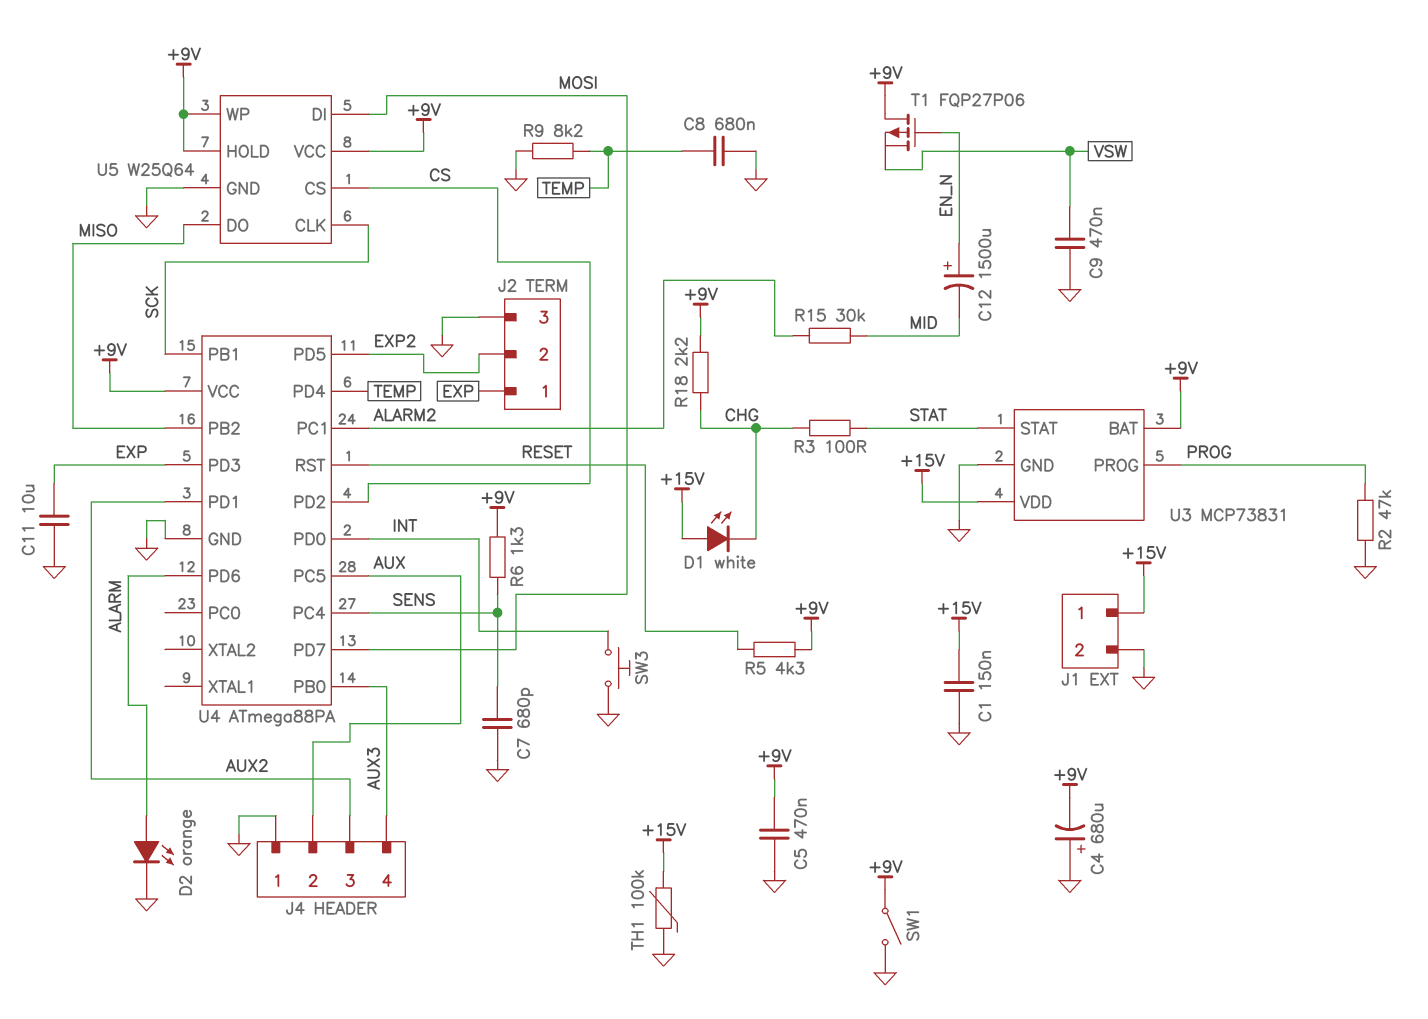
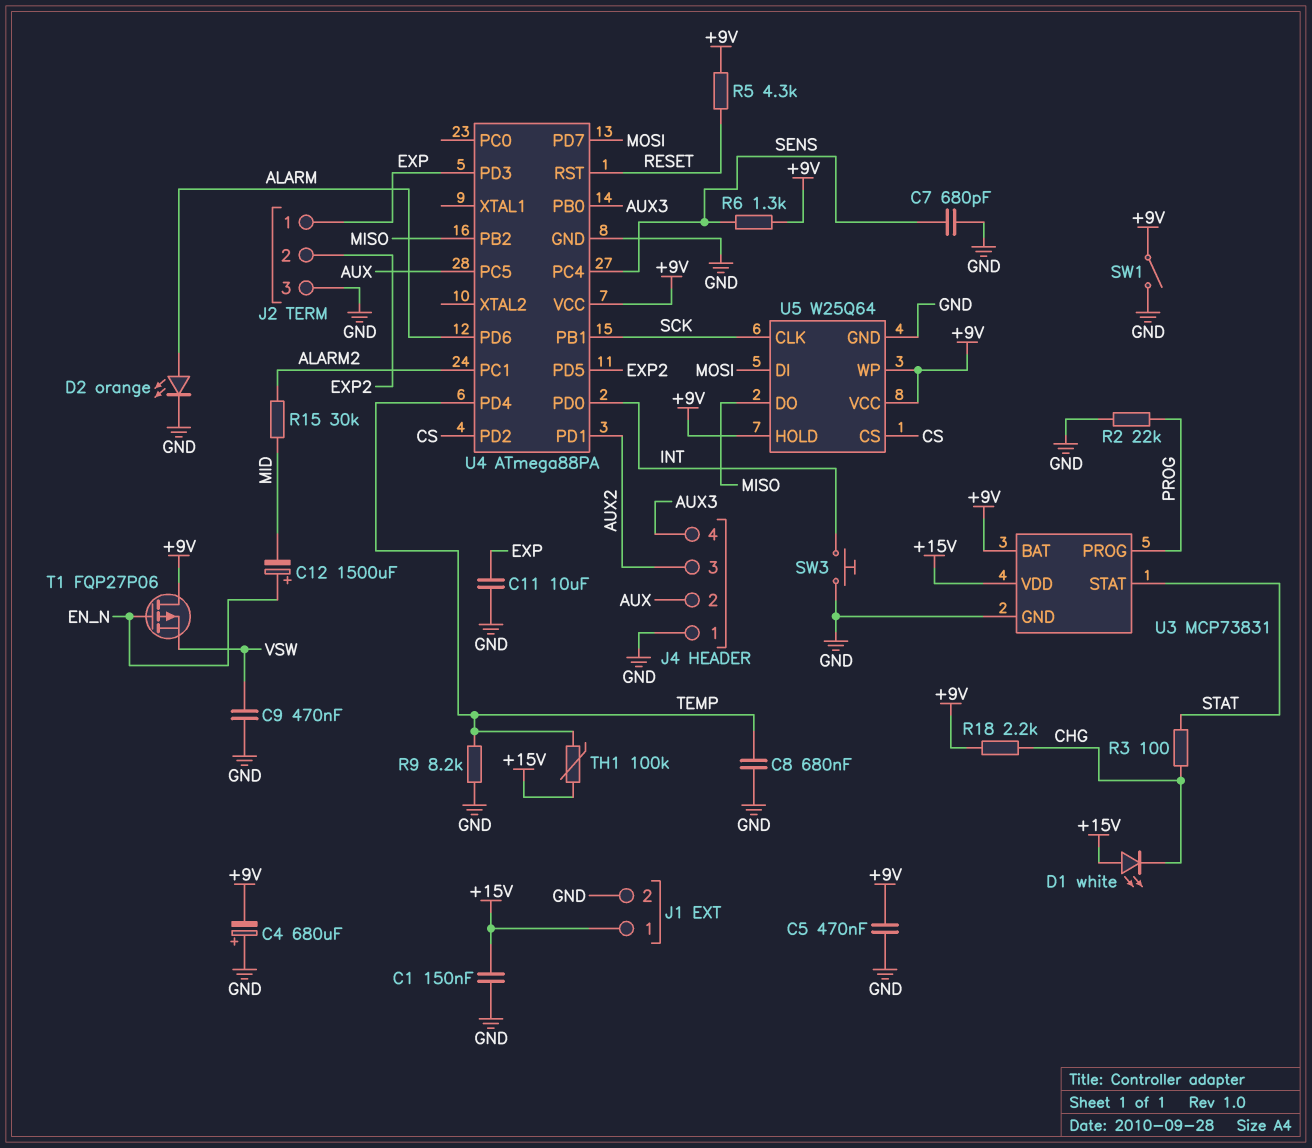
R2: 47k (GND, PROG) -> 22k (GND, PROG)
TH1: 100k (+15V, GND) -> 100k (+15V, TEMP)

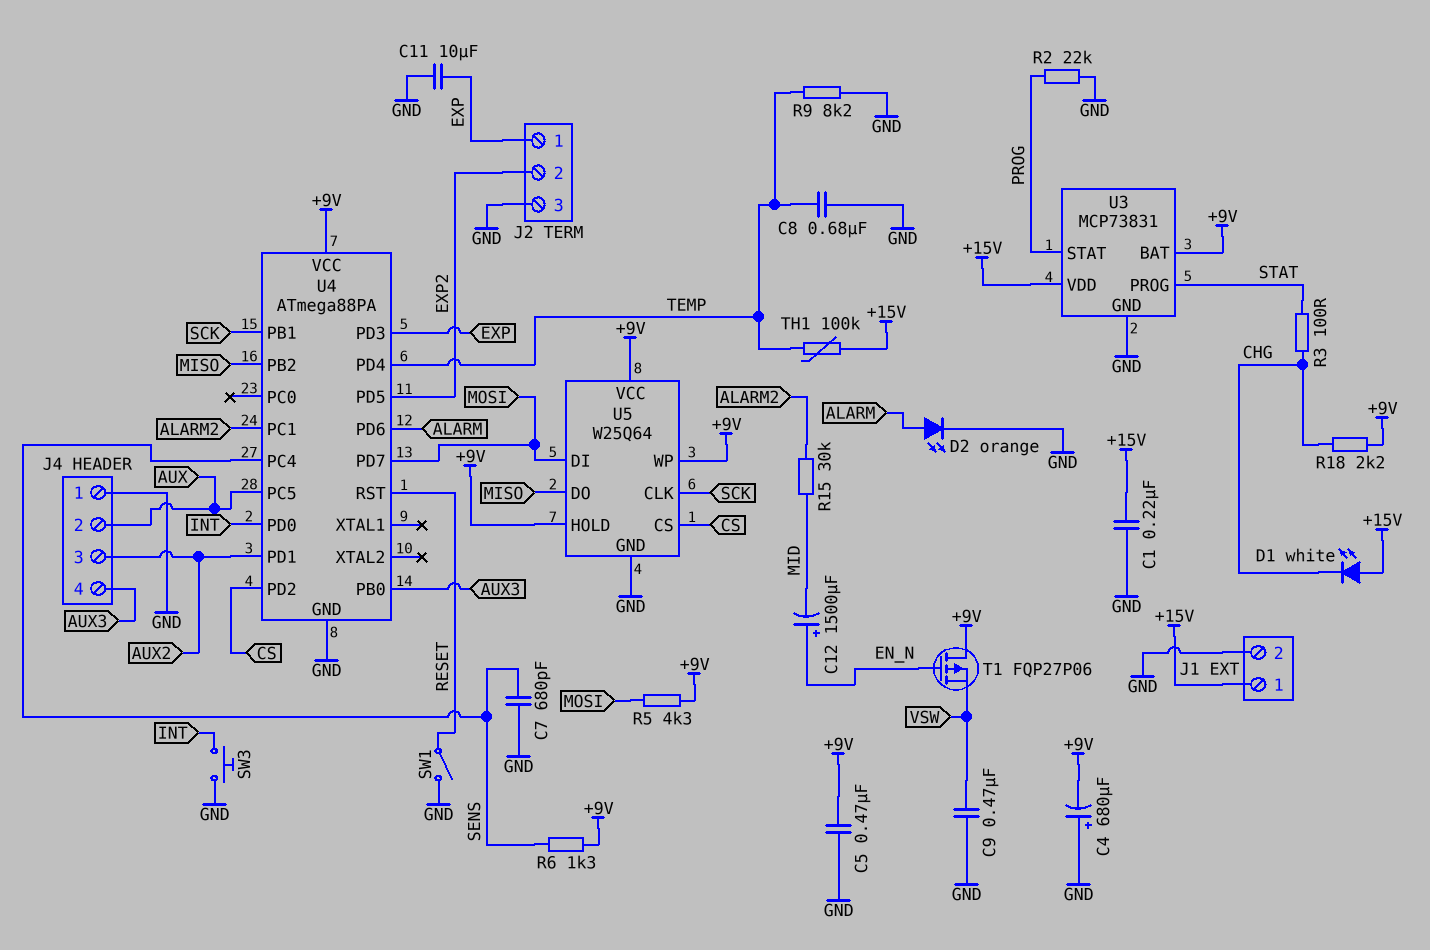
C1: 150nF (+15V, GND) -> 220nF (+15V, GND)
R5: 4.3k (+9V, RESET) -> 4.3k (+9V, MOSI)
SW1: switch (+9V, GND) -> switch (GND, RESET)
U3 pin PROG: PROG -> STAT
U3 pin STAT: STAT -> PROG

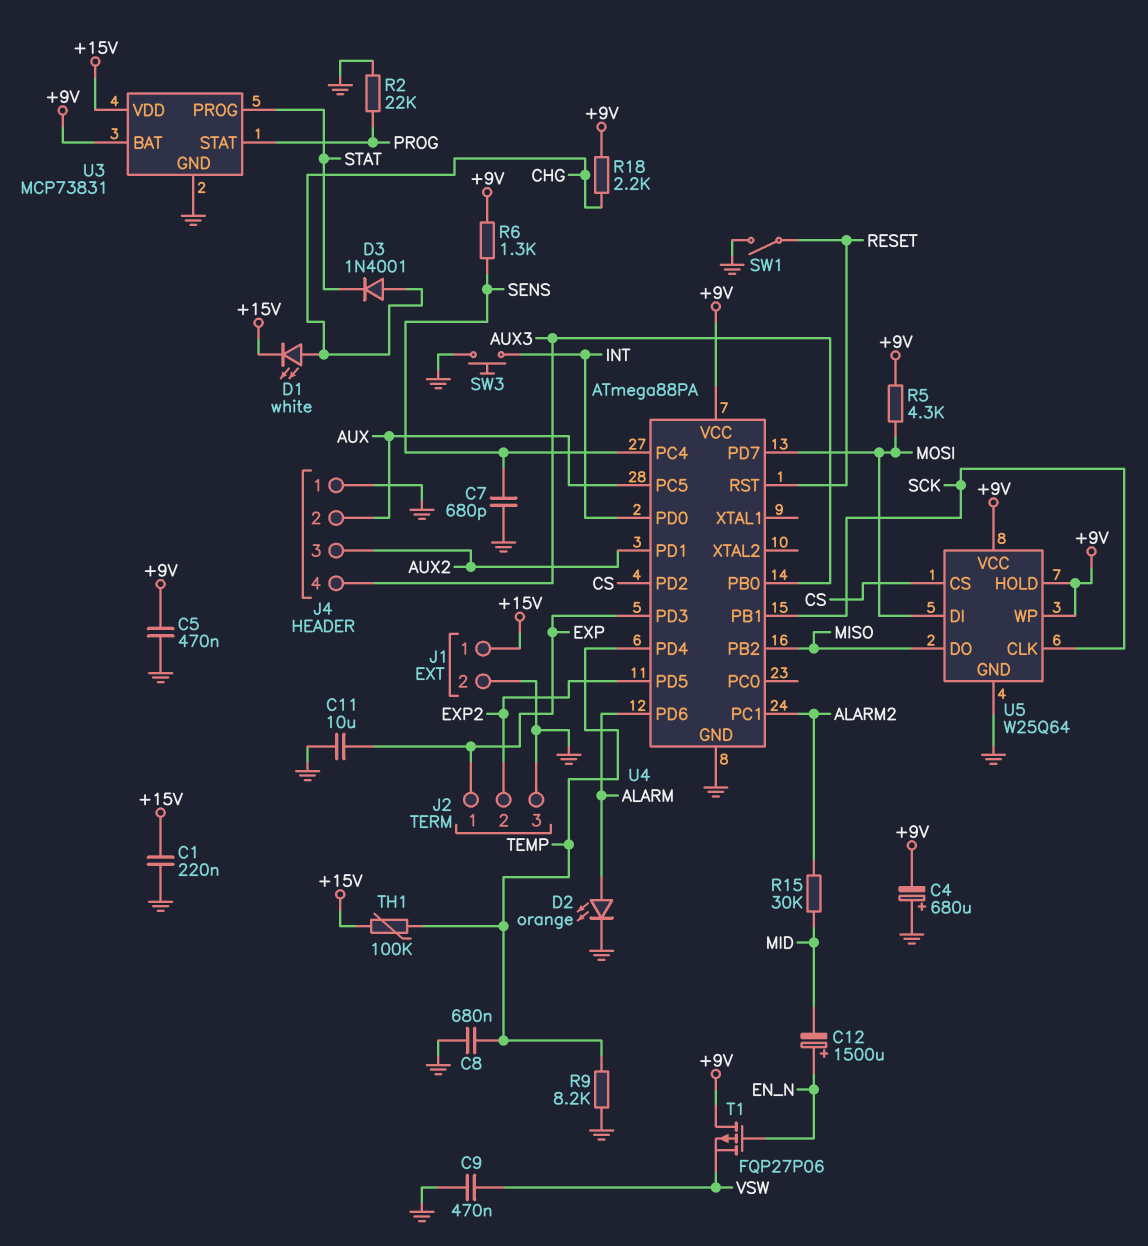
D1: LED white (A +15V, K CHG) -> LED white (A CHG, K +15V)
D3: none -> diode 1N4001 (A CHG, K STAT)
R3: 100 (CHG, STAT) -> none

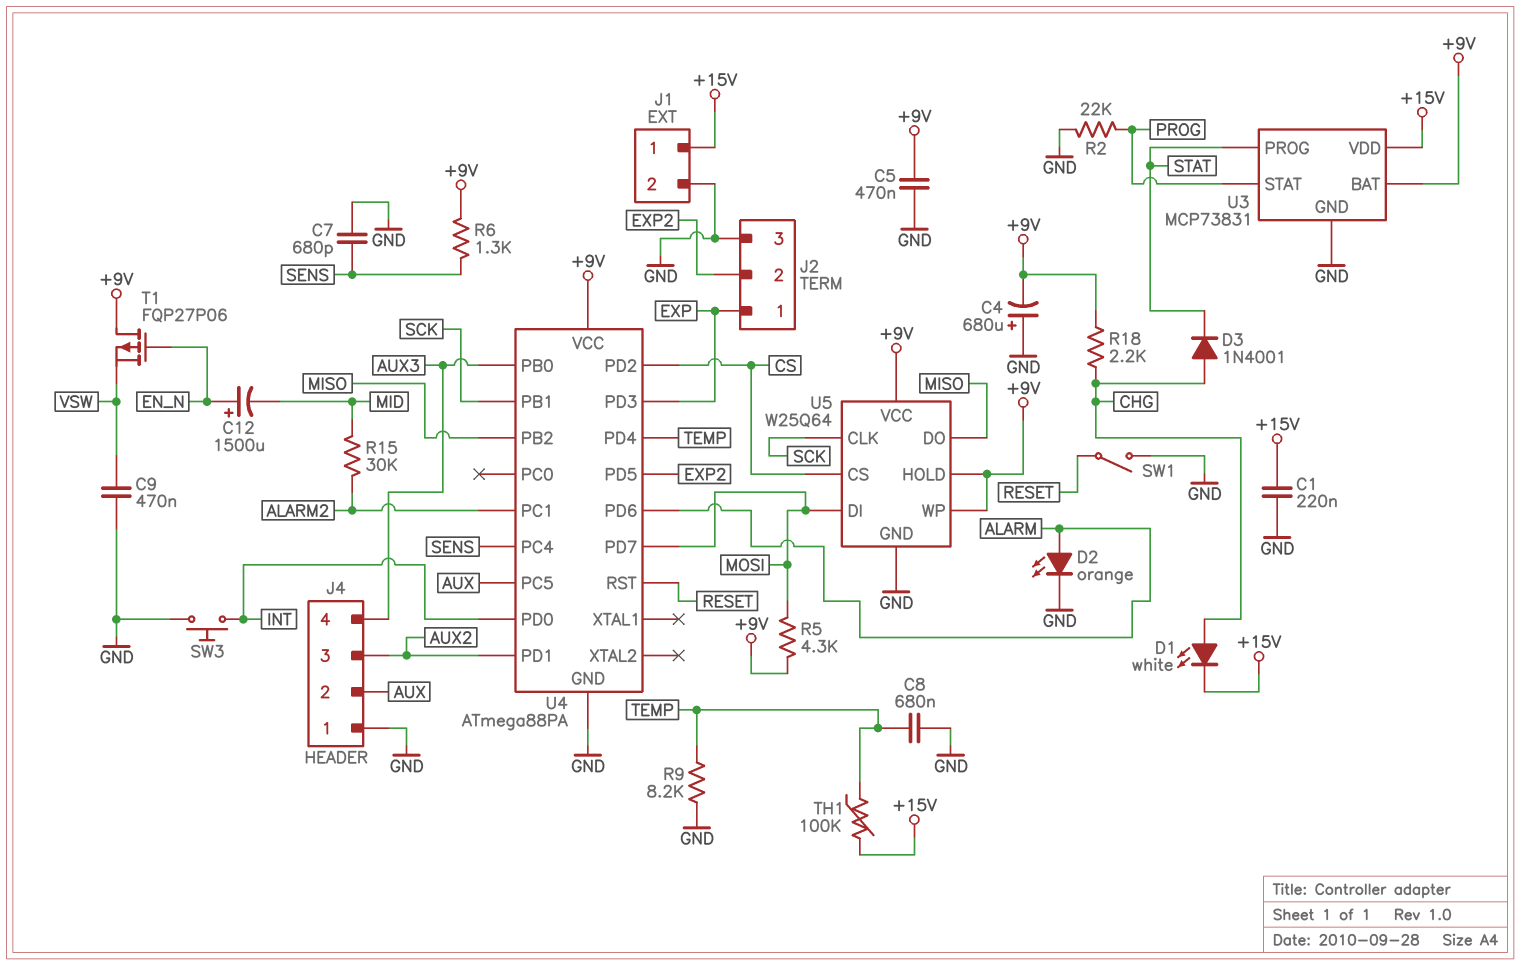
C11: 10uF (EXP, GND) -> none

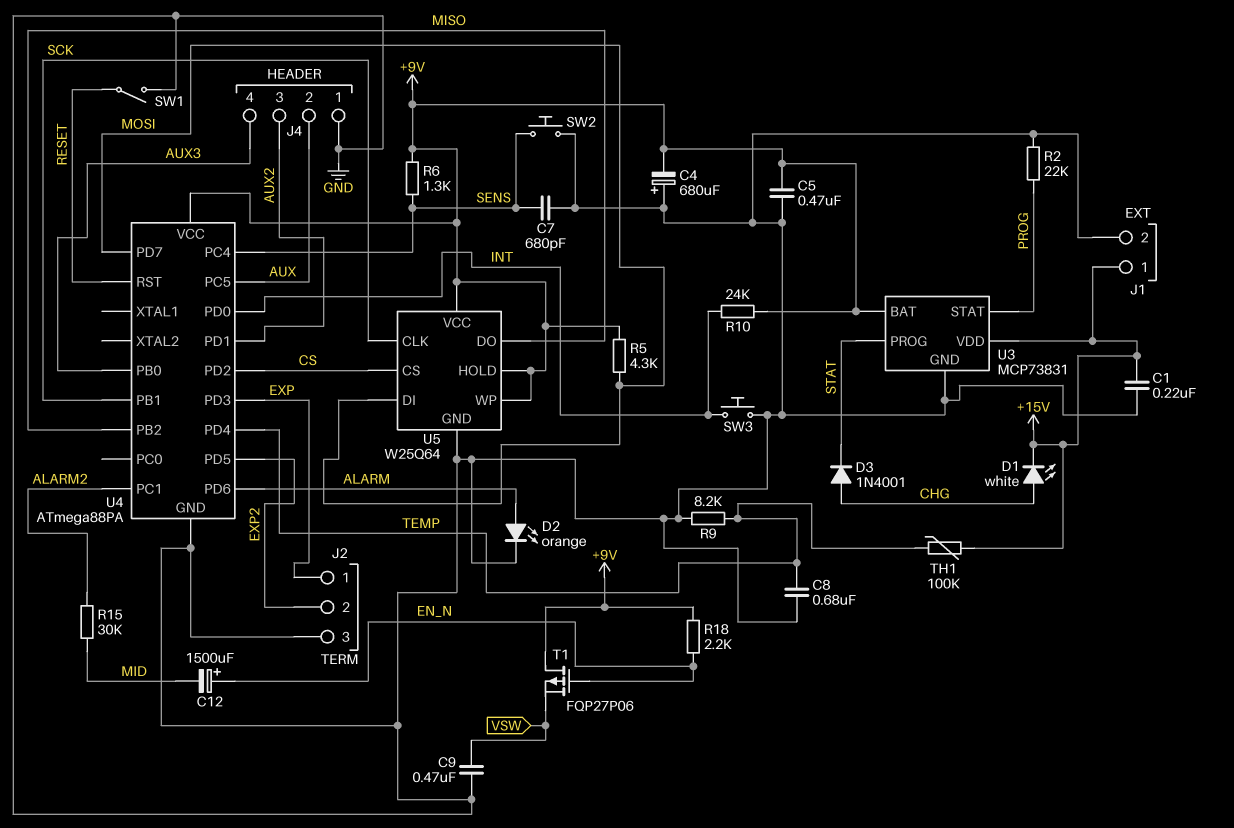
R10: none -> 24k (+9V, INT)
R18: 2.2k (+9V, CHG) -> 2.2k (+9V, EN_N)
SW2: none -> button (GND, SENS)

